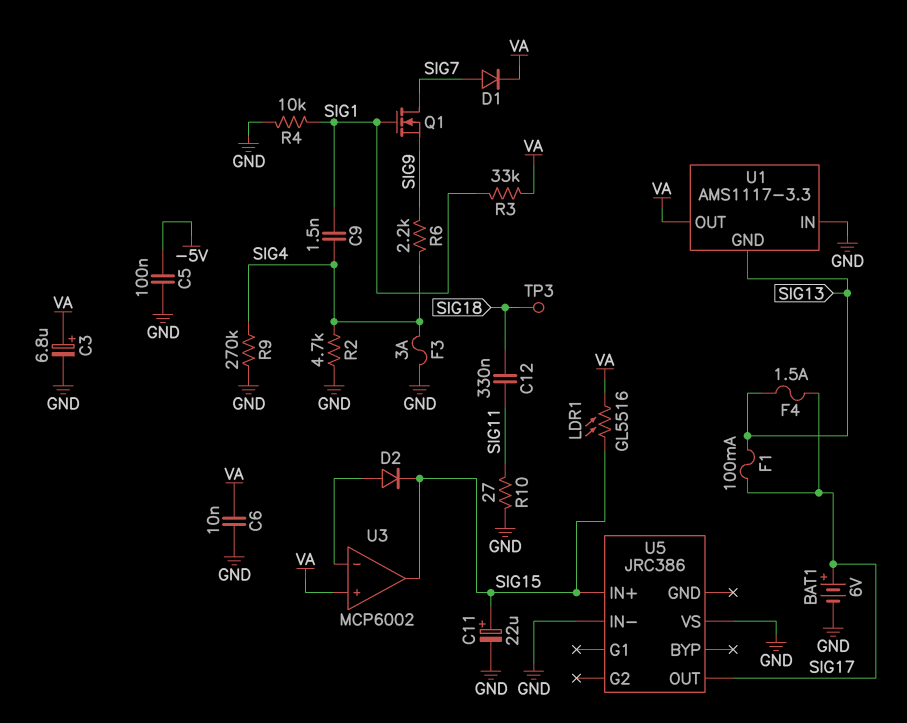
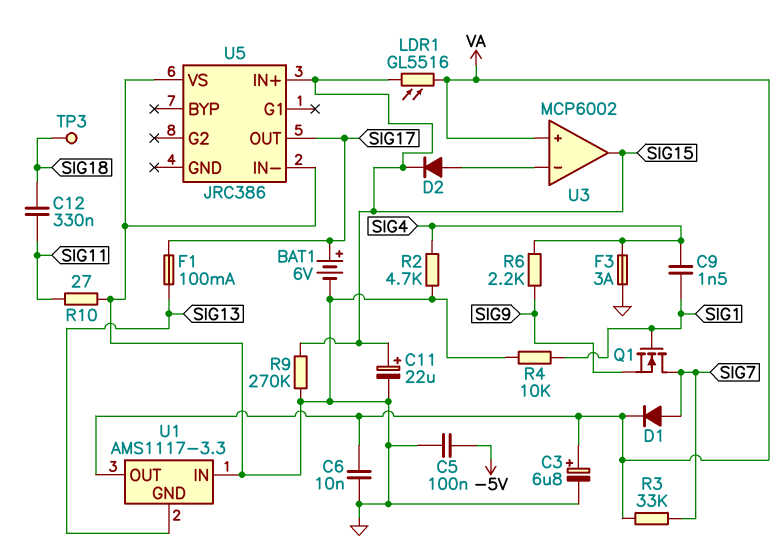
F4: 1.5A (SIG13, SIG17) -> none
R3: 33k (SIG1, VA) -> 33k (SIG7, VA)
R9: 270k (GND, SIG4) -> 270k (GND, SIG15)

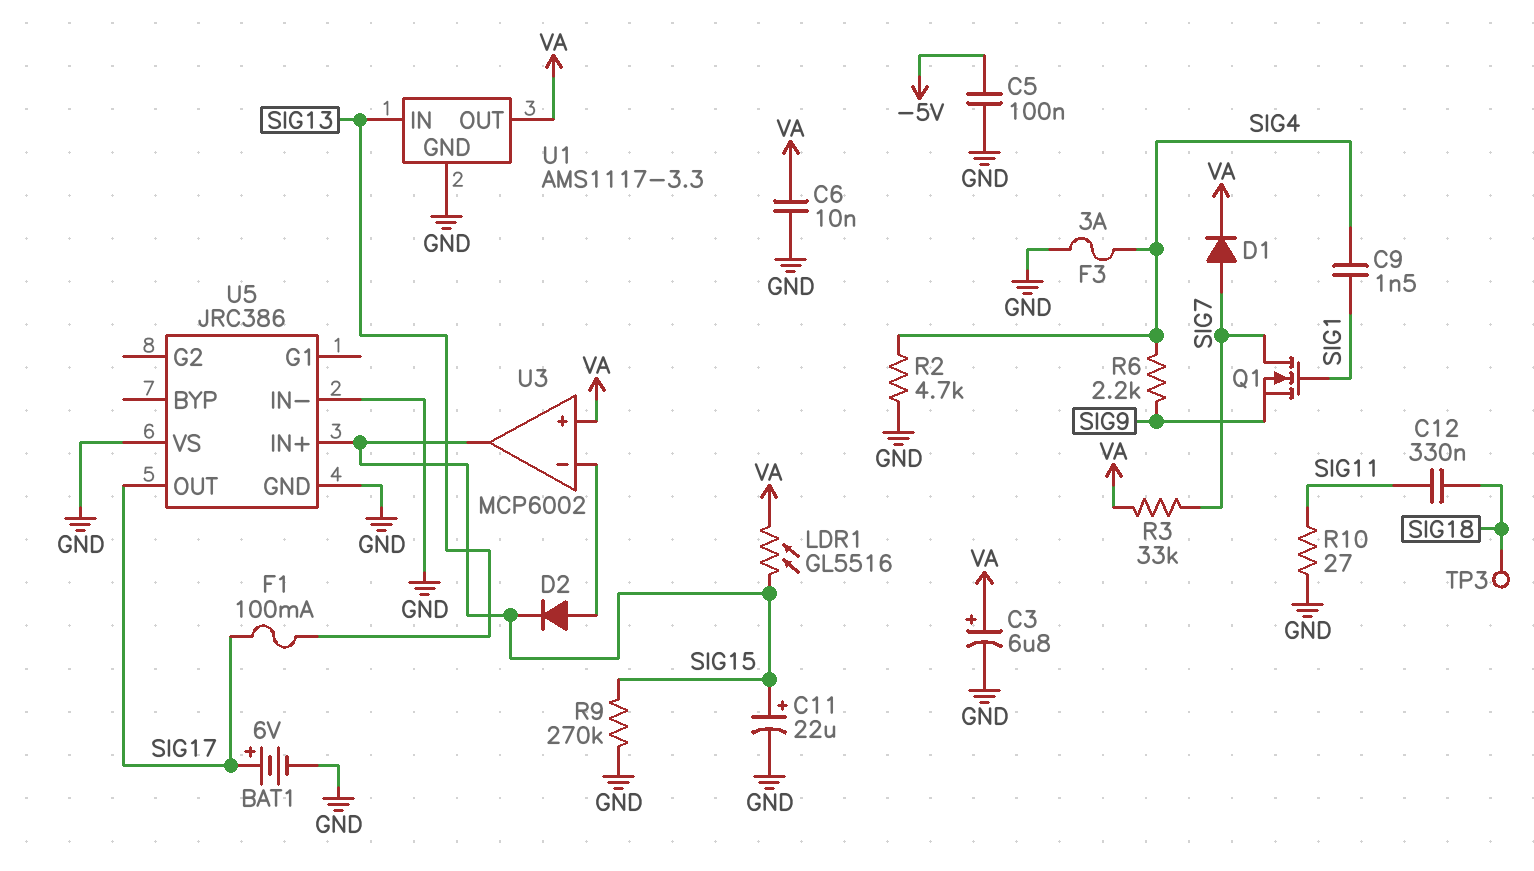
R4: 10k (GND, SIG1) -> none
U1 pin GND: SIG13 -> GND
U1 pin IN: GND -> SIG13
U5 pin GND: none -> GND

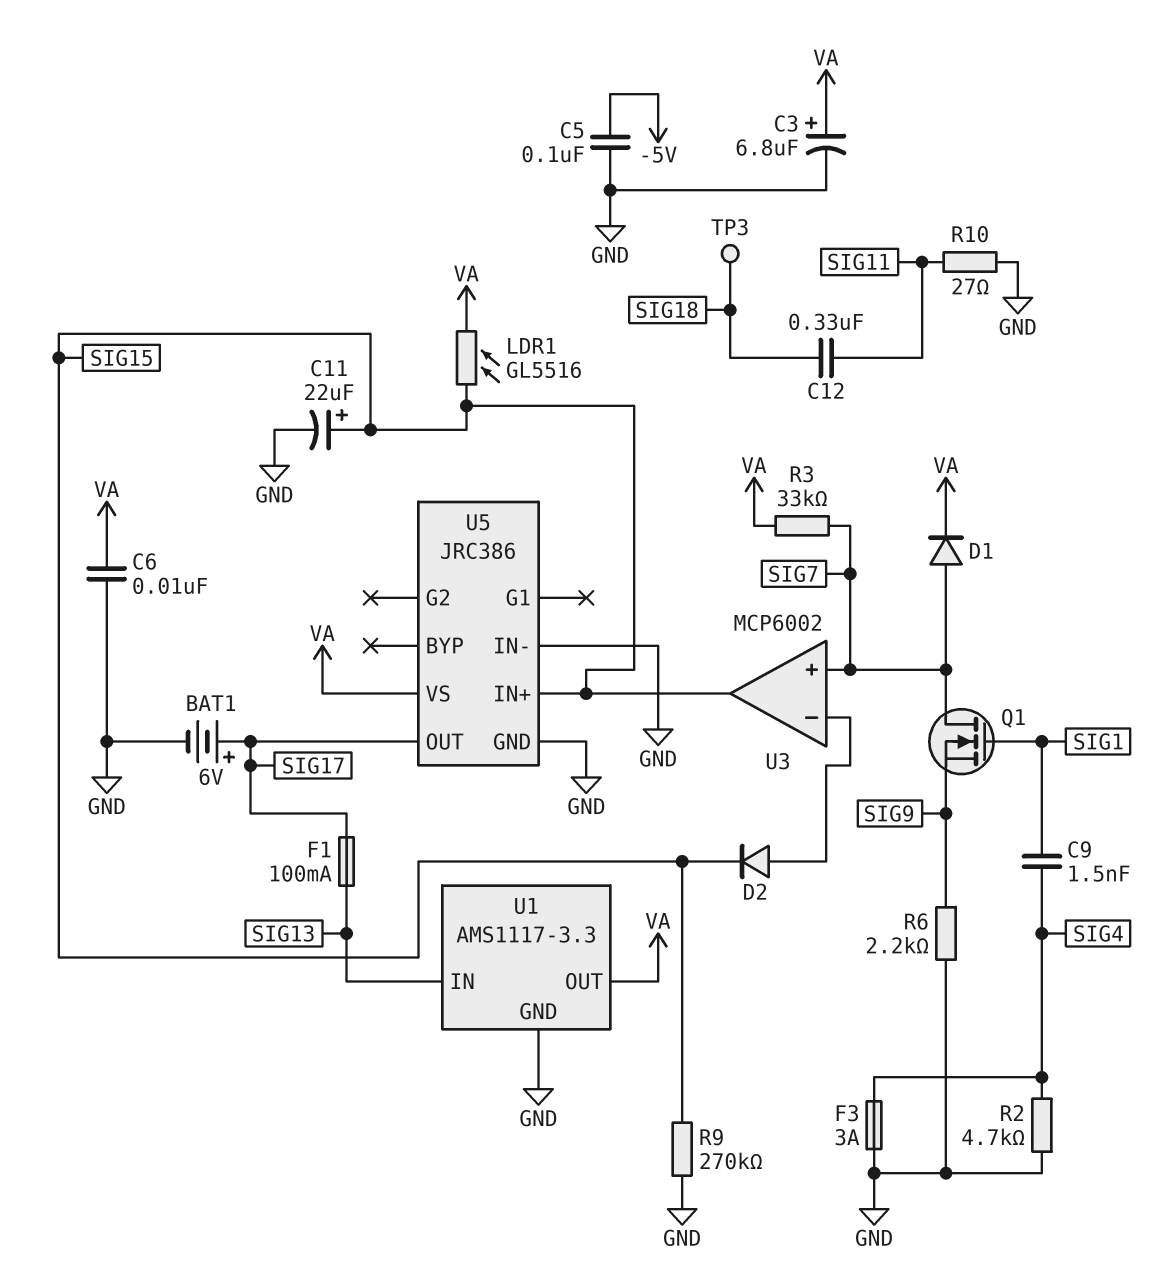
R6: 2.2k (SIG4, SIG9) -> 2.2k (GND, SIG9)
U3 pin in+: VA -> SIG7
U5 pin VS: GND -> VA

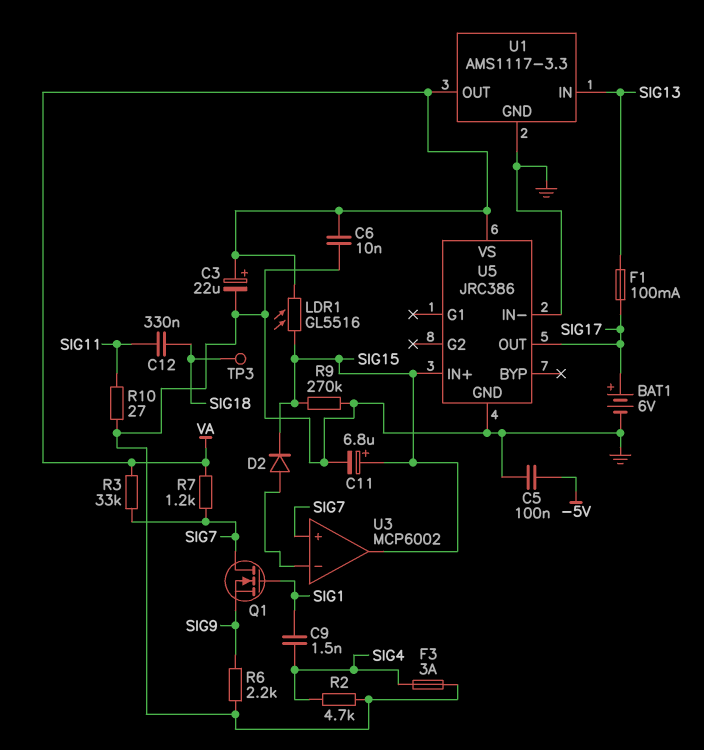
C3: 6.8uF (plus VA, minus GND) -> 22uF (plus VA, minus GND)
C11: 22uF (plus SIG15, minus GND) -> 6.8uF (plus SIG15, minus GND)
D1: diode (A SIG7, K VA) -> none
R7: none -> 1.2k (SIG7, VA)

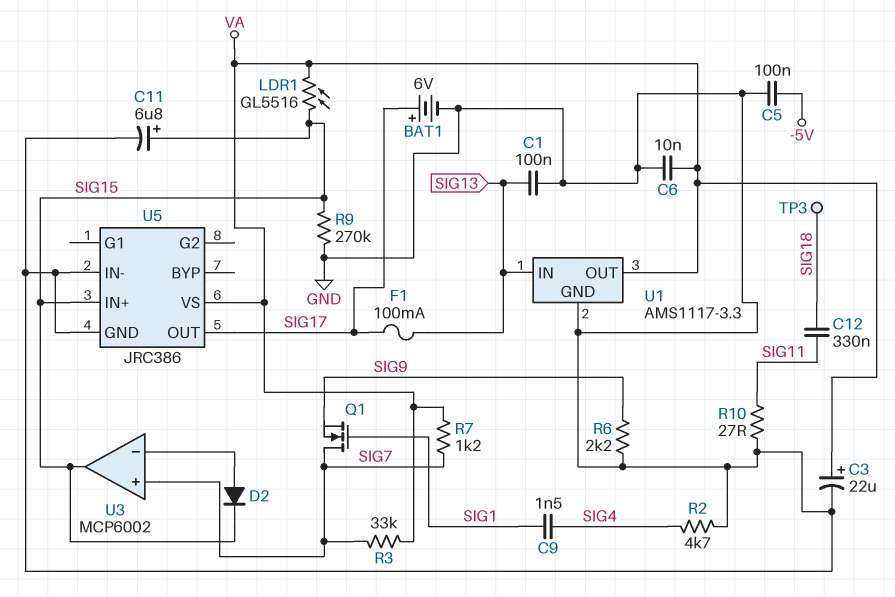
C1: none -> 100nF (GND, SIG13)
F3: 3A (GND, SIG4) -> none

